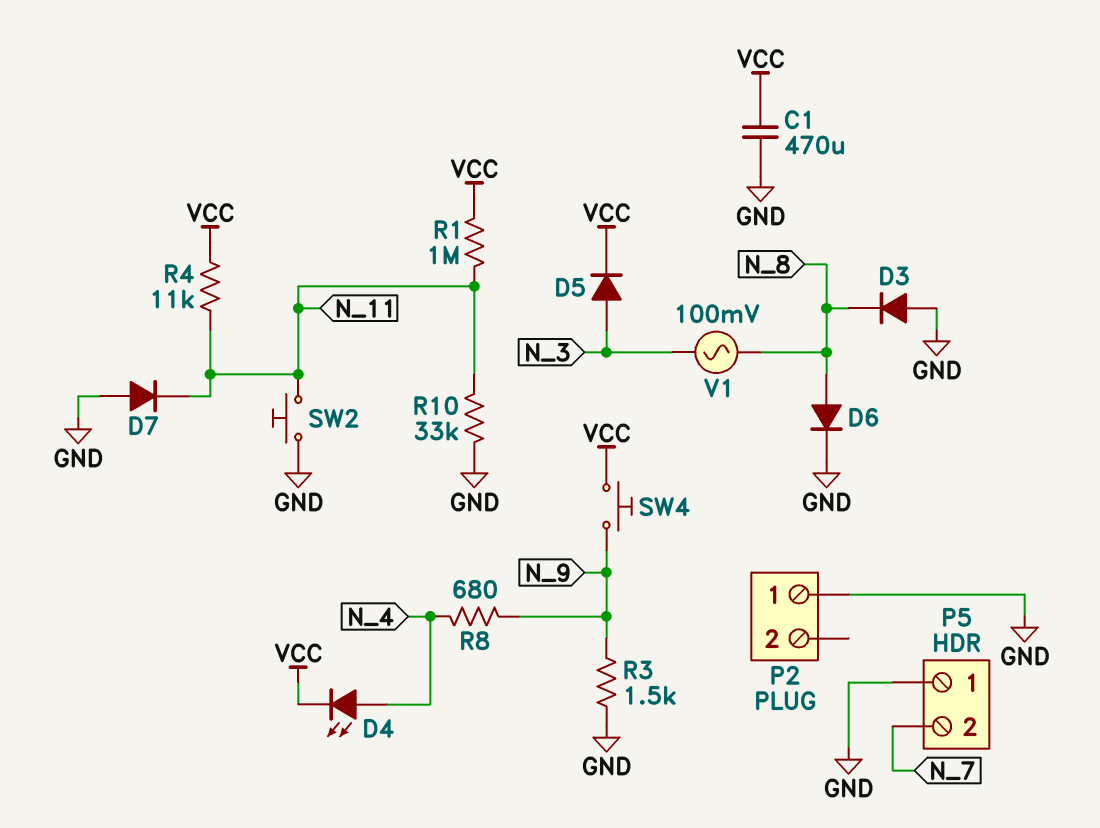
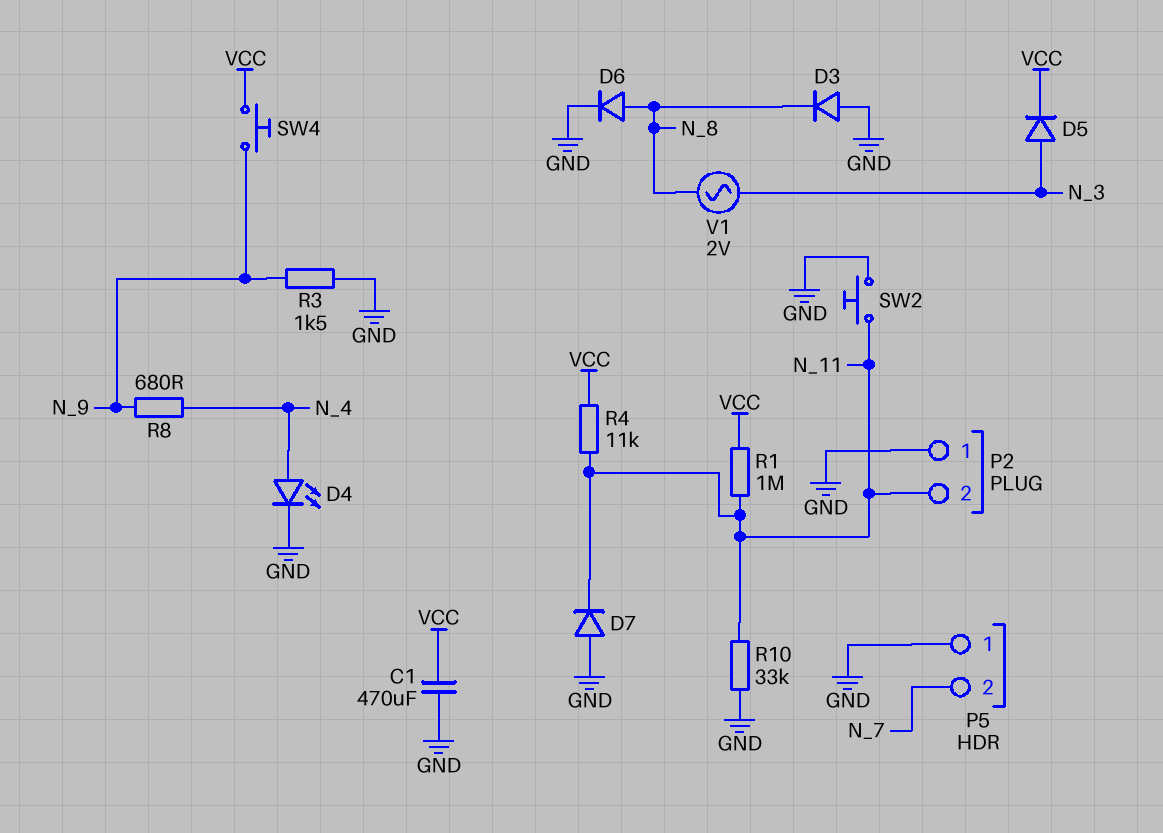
D4: LED (A N_4, K VCC) -> LED (A N_4, K GND)
P2 pin 2: none -> N_11
V1: AC 100mV (N_3, N_8) -> AC 2V (N_3, N_8)

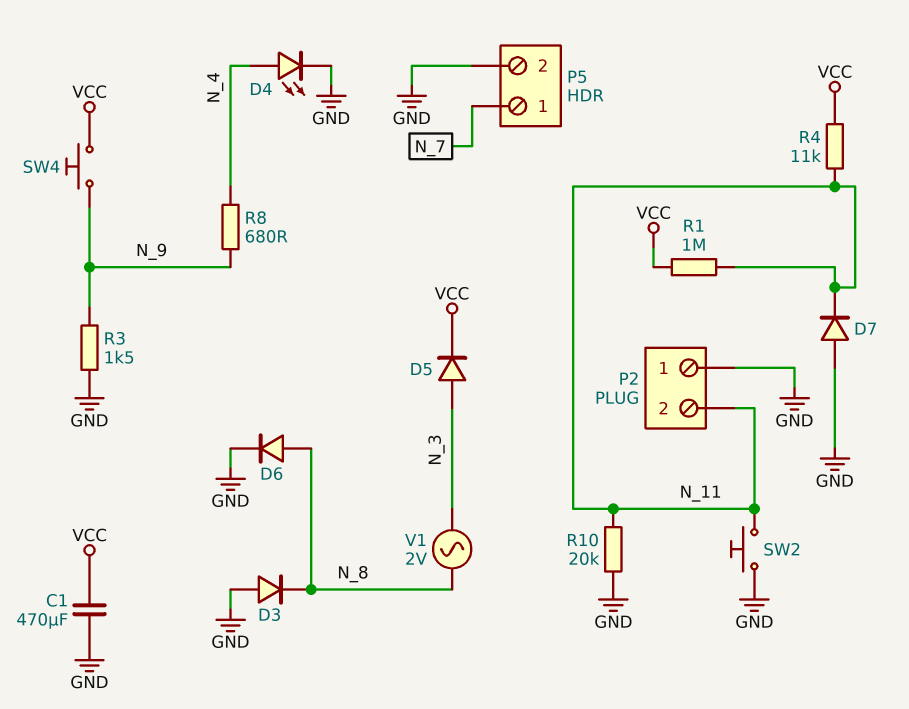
P5 pin 1: GND -> N_7
P5 pin 2: N_7 -> GND
R10: 33k (GND, N_11) -> 20k (GND, N_11)

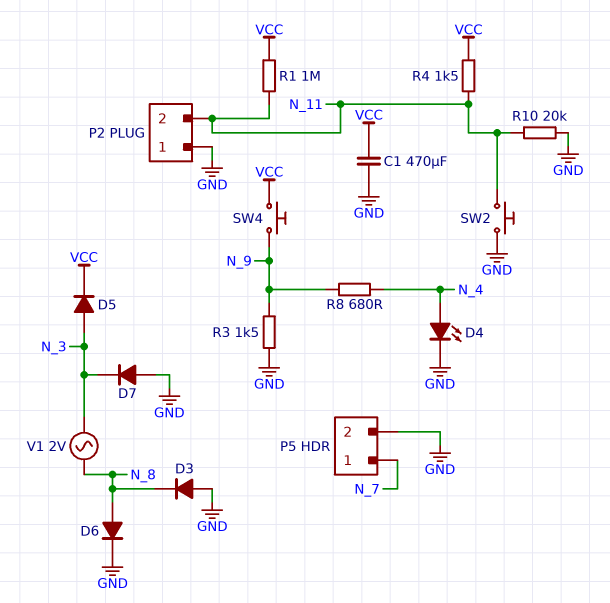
D7: diode (A GND, K N_11) -> diode (A GND, K N_3)
R4: 11k (N_11, VCC) -> 1.5k (N_11, VCC)

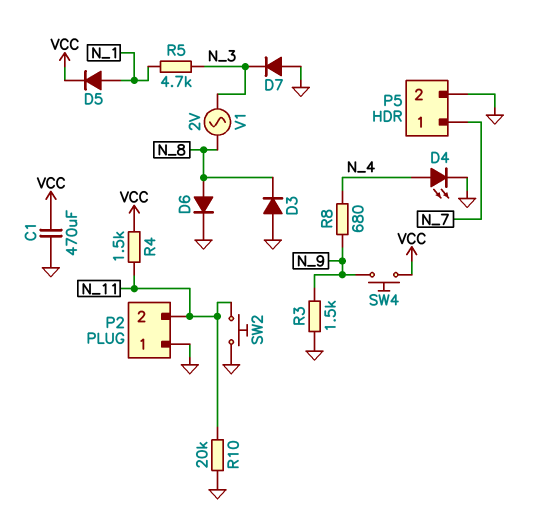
D5: diode (A N_3, K VCC) -> diode (A N_1, K VCC)
R1: 1M (N_11, VCC) -> none
R5: none -> 4.7k (N_1, N_3)

